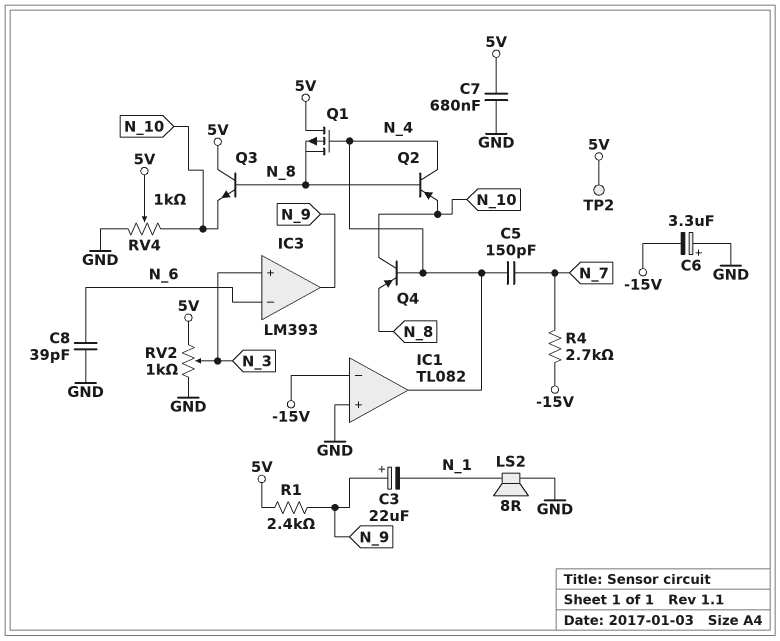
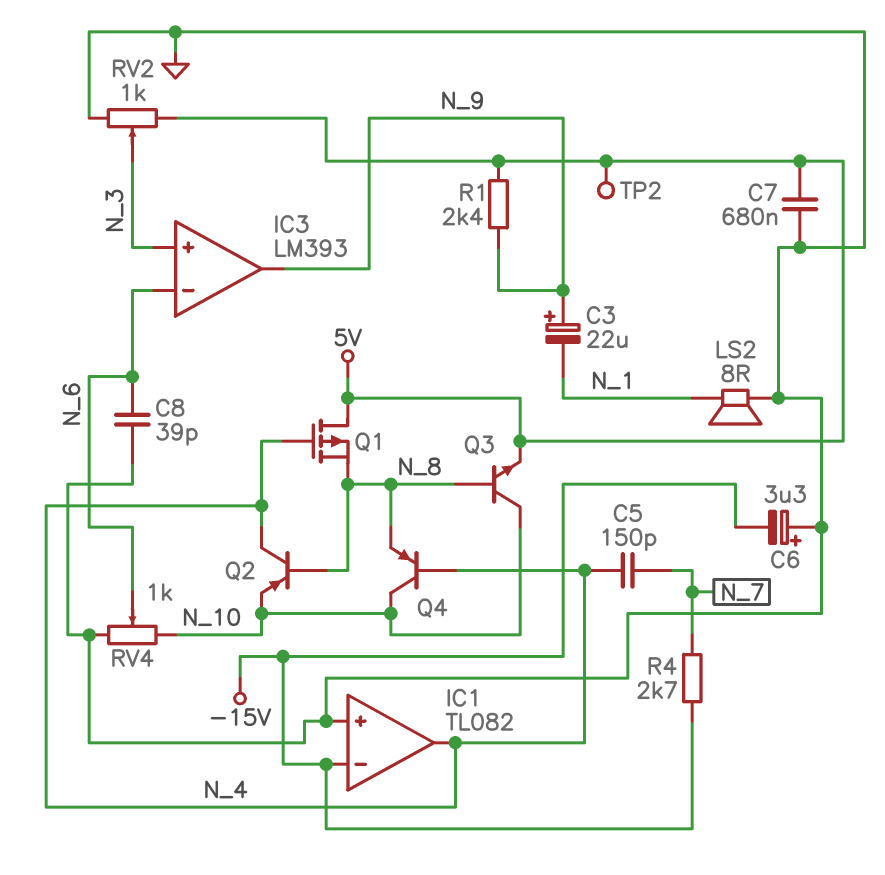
Q3: NPN (B N_8, C 5V, E N_10) -> NPN (B N_8, C N_10, E 5V)
RV4: 1k (GND, N_10, wiper 5V) -> 1k (GND, N_10, wiper N_6)

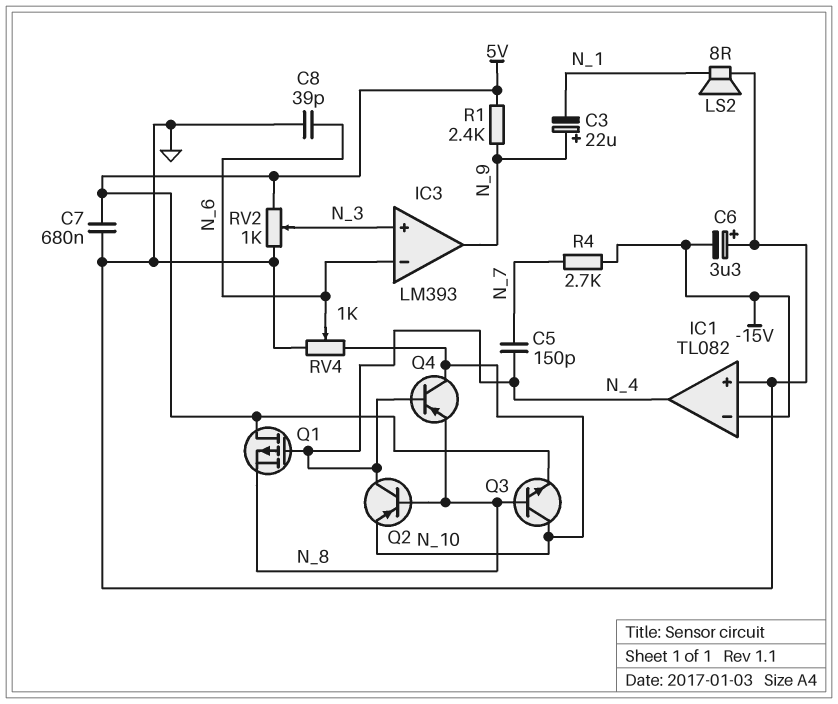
TP2: test point (5V) -> none

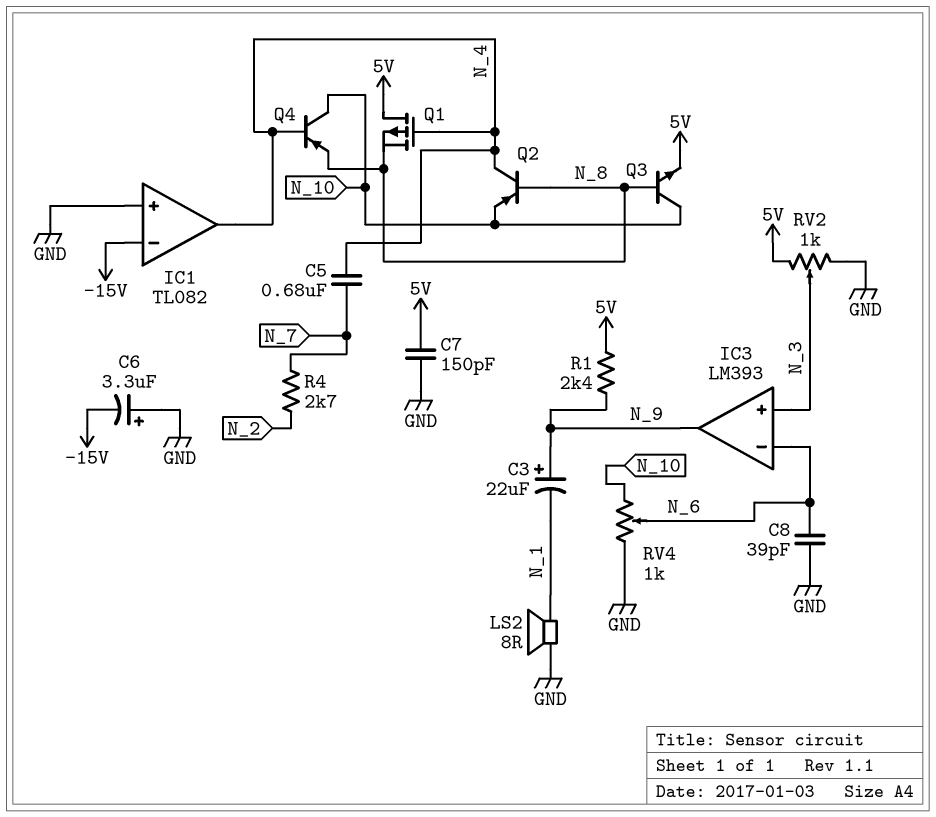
C5: 150pF (N_4, N_7) -> 680nF (N_4, N_7)
C7: 680nF (5V, GND) -> 150pF (5V, GND)
R4: 2.7k (-15V, N_7) -> 2.7k (N_2, N_7)

